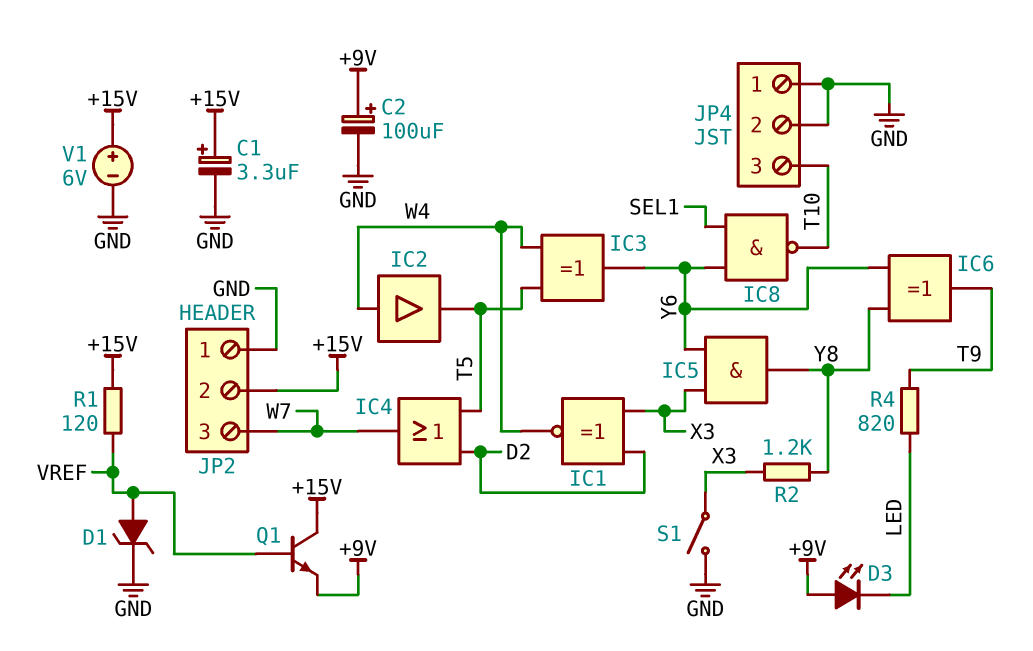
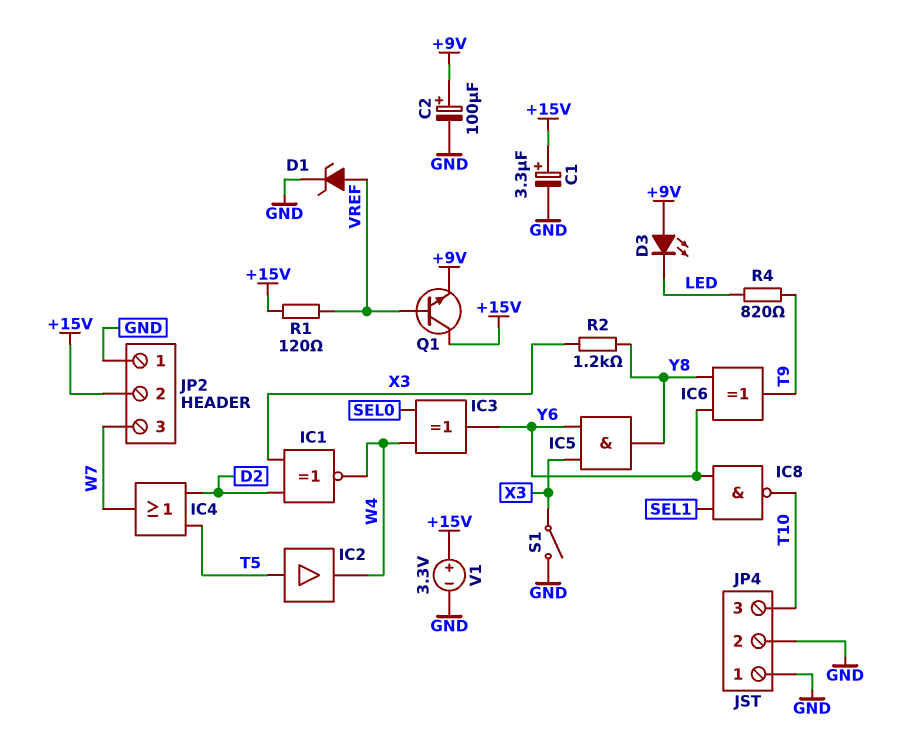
IC2: buffer (in W4, out T5) -> buffer (in T5, out W4)
IC3: XOR (in T5, in W4, out Y6) -> XOR (in SEL0, in W4, out Y6)
V1: 6V (plus +15V, minus GND) -> 3.3V (plus +15V, minus GND)

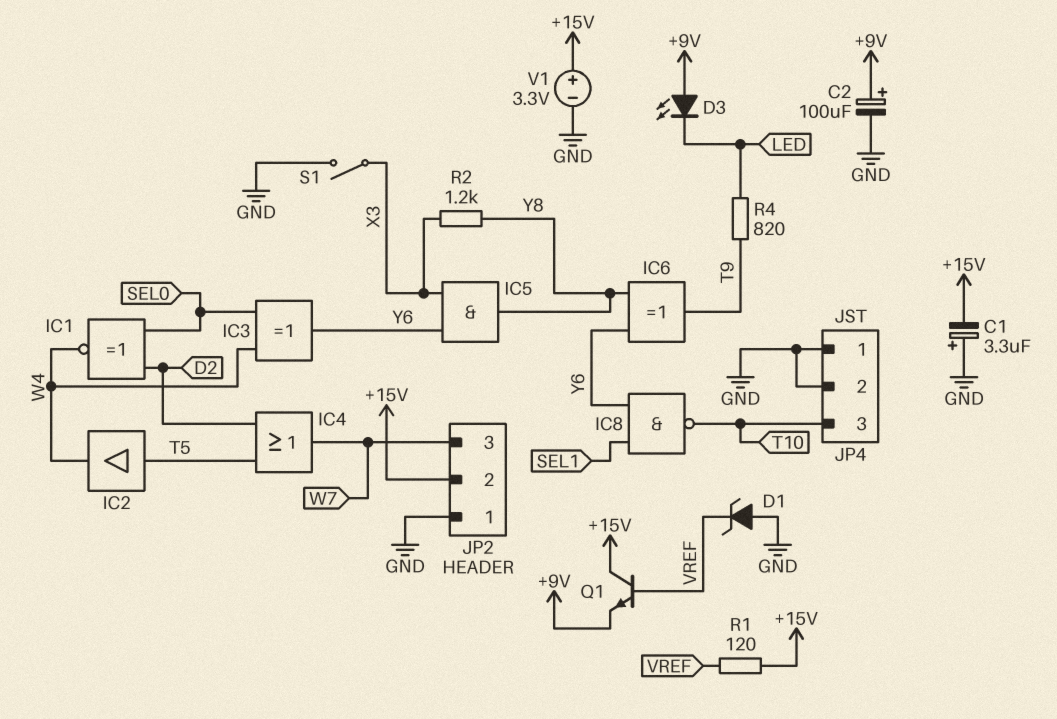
C1: 3.3uF (plus +15V, minus GND) -> 3.3uF (plus GND, minus +15V)
D1: zener (A VREF, K GND) -> zener (A GND, K VREF)
IC1: XNOR (in D2, in X3, out W4) -> XNOR (in D2, in SEL0, out W4)

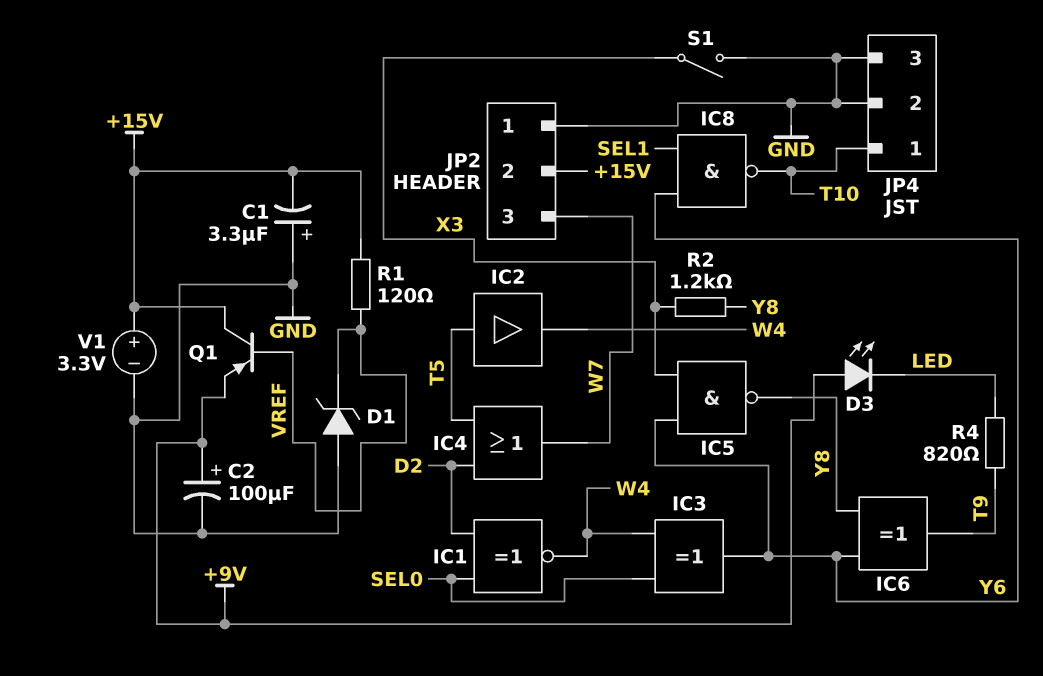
IC5: AND (in X3, in Y6, out Y8) -> NAND (in X3, in Y6, out Y8)
JP4 pin 1: GND -> T10
JP4 pin 3: T10 -> GND
Q1: NPN (B VREF, C +15V, E +9V) -> PNP (B VREF, C +15V, E +9V)

